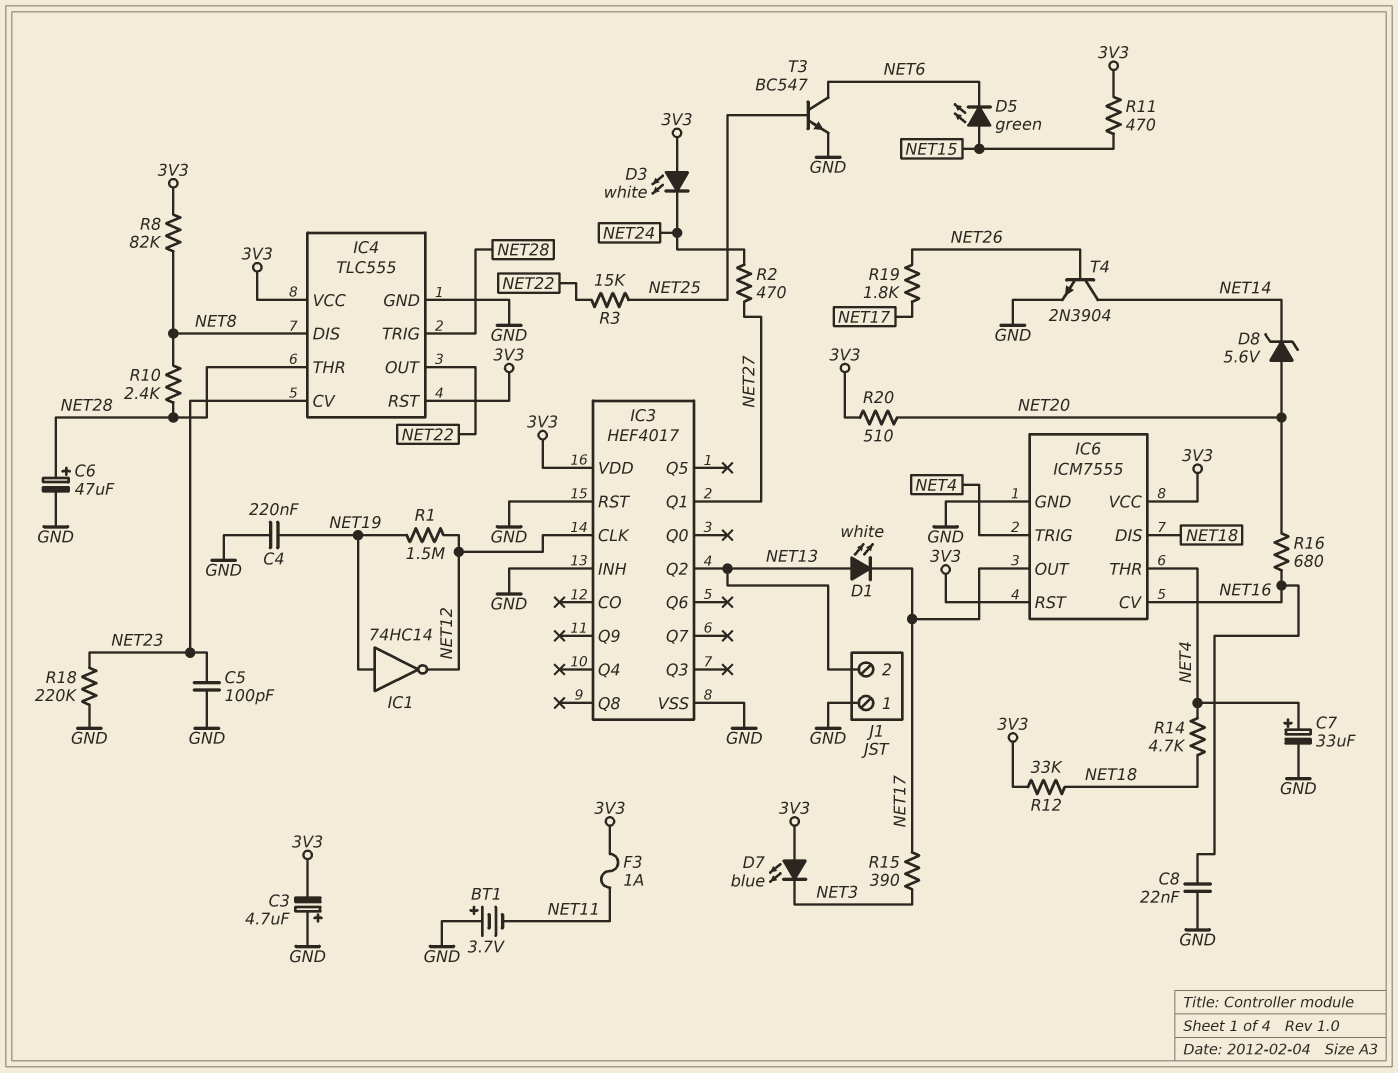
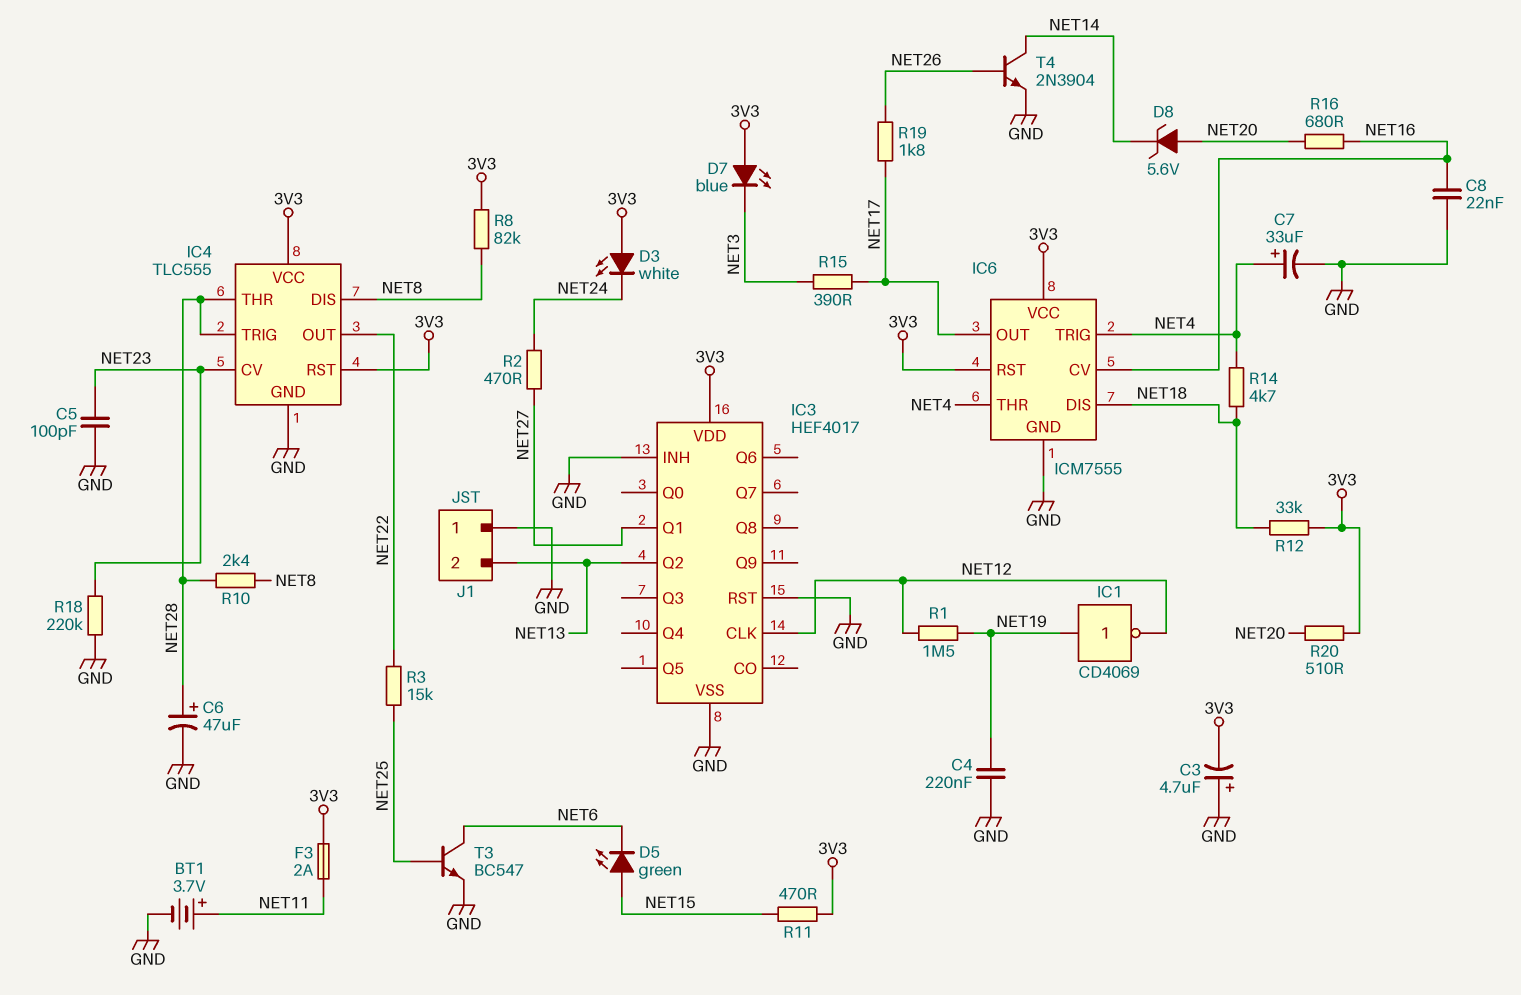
BT1: 3.7V (plus GND, minus NET11) -> 3.7V (plus NET11, minus GND)
D1: LED white (A NET13, K NET17) -> none
F3: 1A (3V3, NET11) -> 2A (3V3, NET11)
IC1: NOT 74HC14 (in NET19, out NET12) -> NOT CD4069 (in NET19, out NET12)

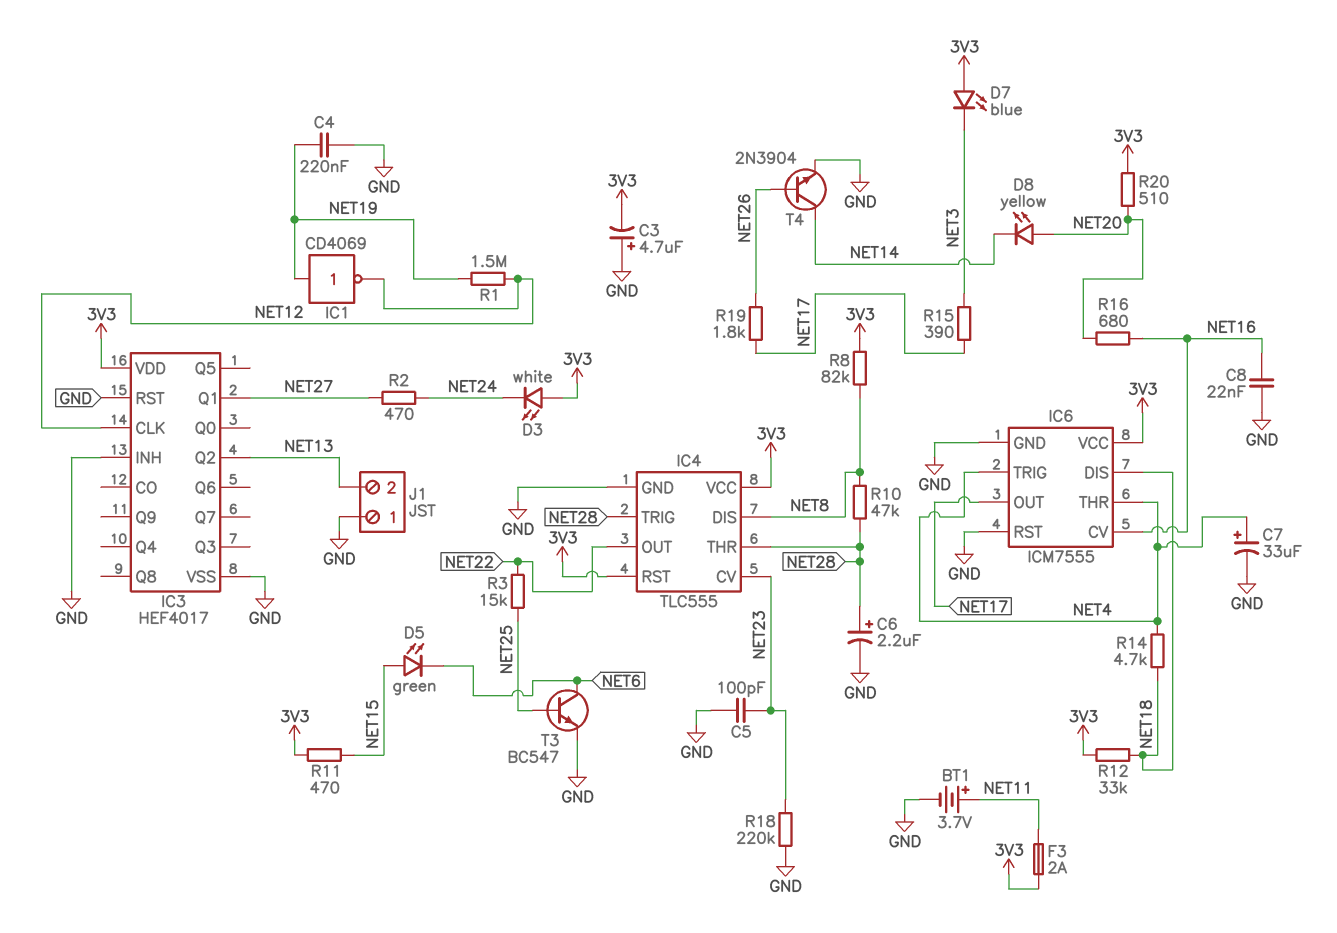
C6: 47uF (plus NET28, minus GND) -> 2.2uF (plus NET28, minus GND)
D8: zener 5.6V (A NET20, K NET14) -> LED yellow (A NET20, K NET14)
IC6 pin RST: 3V3 -> GND
R10: 2.4k (NET8, NET28) -> 47k (NET8, NET28)

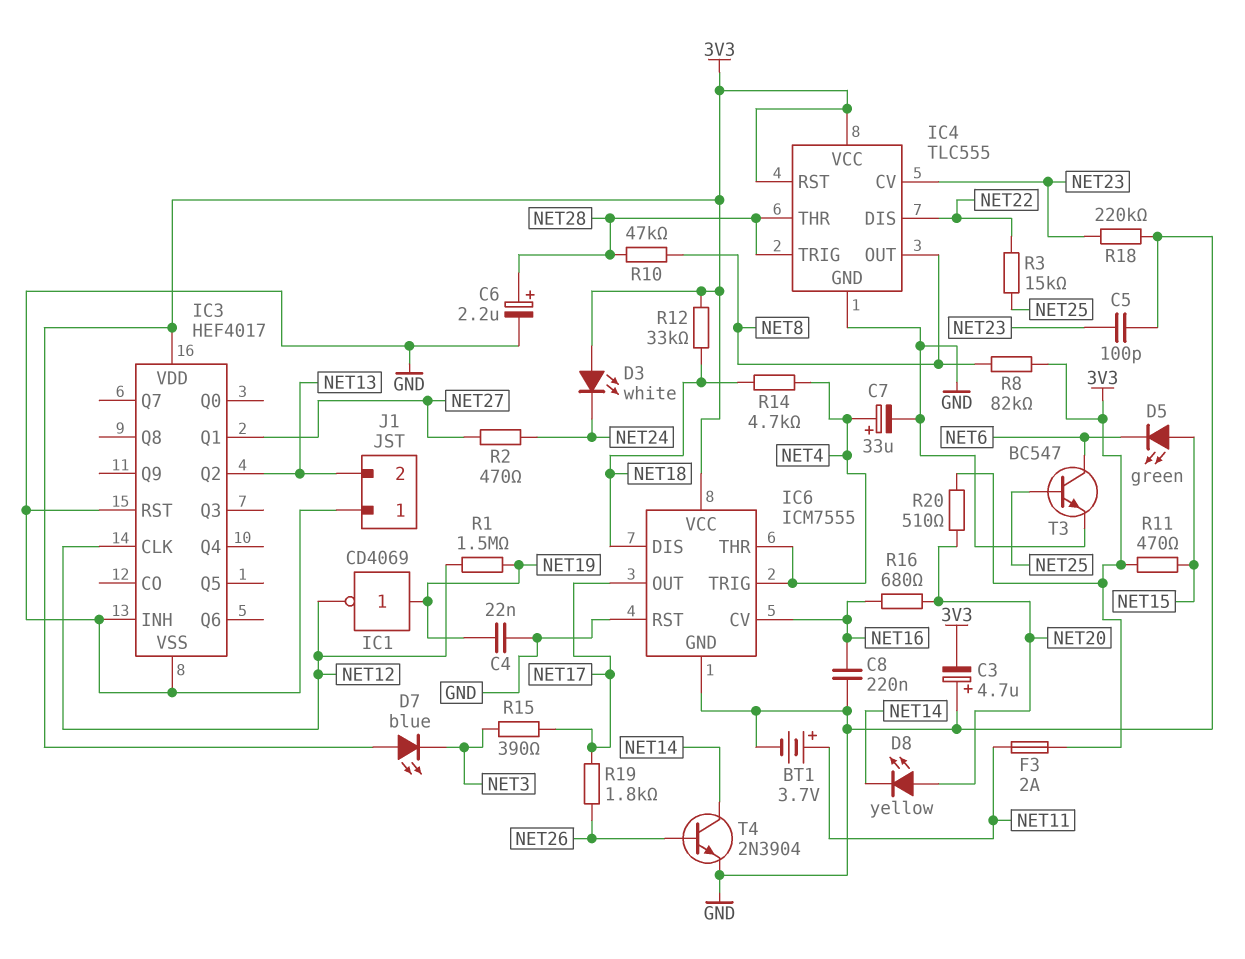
C4: 220nF (GND, NET19) -> 22nF (GND, NET19)
C8: 22nF (GND, NET16) -> 220nF (GND, NET16)
IC4 pin DIS: NET8 -> NET22
IC4 pin OUT: NET22 -> NET8

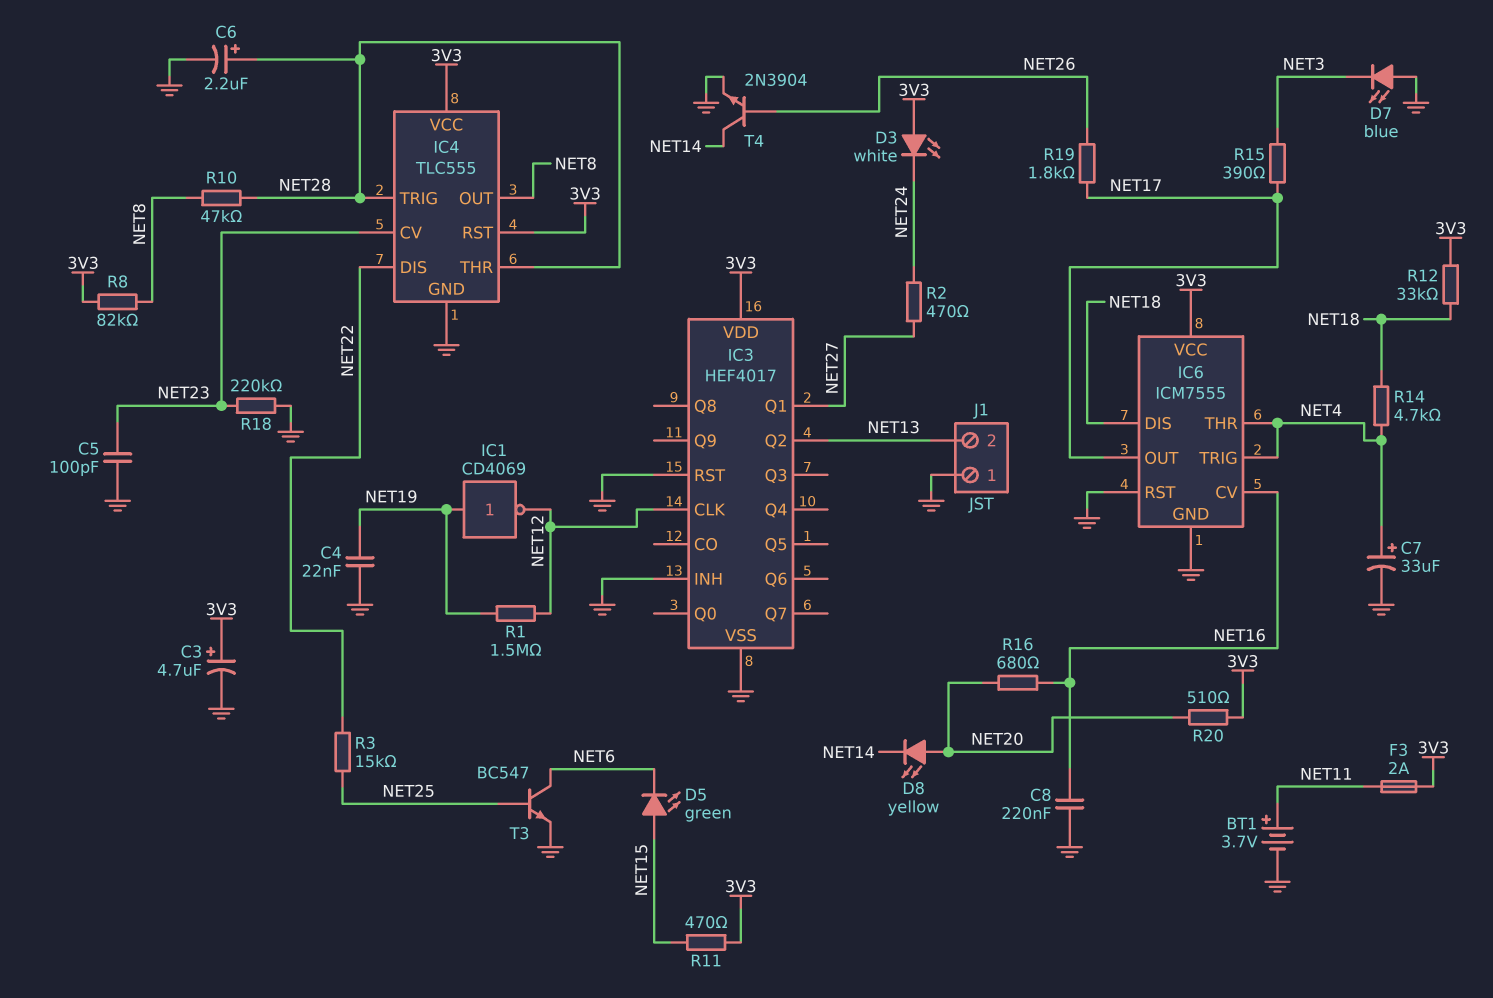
C3: 4.7uF (plus GND, minus 3V3) -> 4.7uF (plus 3V3, minus GND)
D7: LED blue (A 3V3, K NET3) -> LED blue (A GND, K NET3)

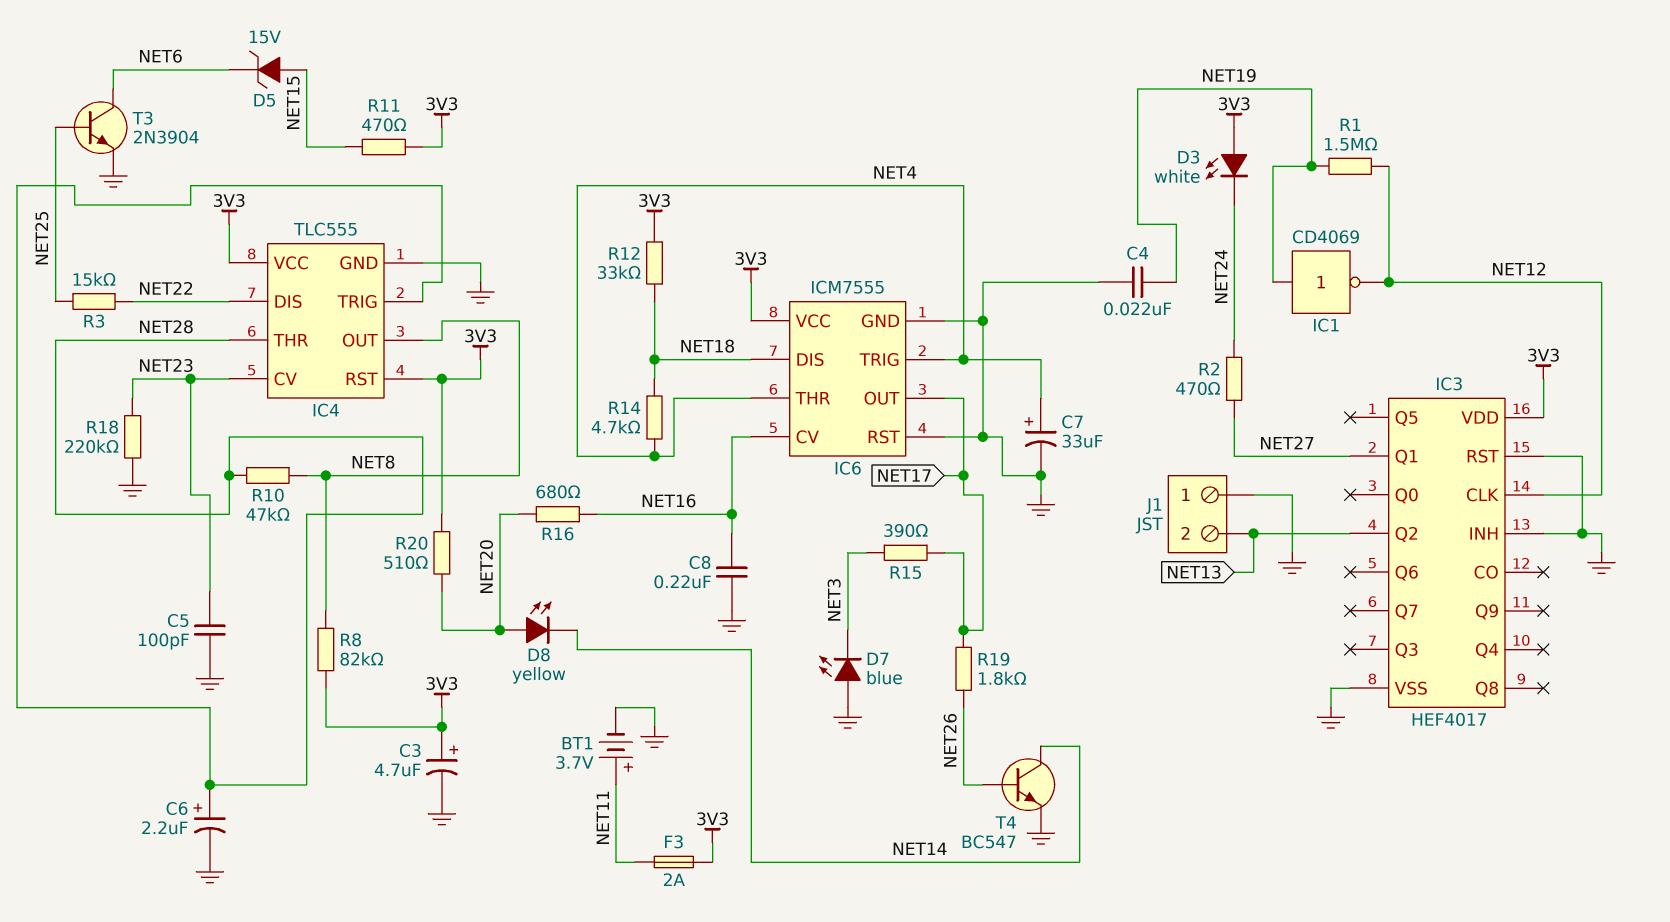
D5: LED green (A NET15, K NET6) -> zener 15V (A NET15, K NET6)
T3: NPN BC547 (B NET25, C NET6, E GND) -> NPN 2N3904 (B NET25, C NET6, E GND)
T4: NPN 2N3904 (B NET26, C NET14, E GND) -> NPN BC547 (B NET26, C NET14, E GND)

